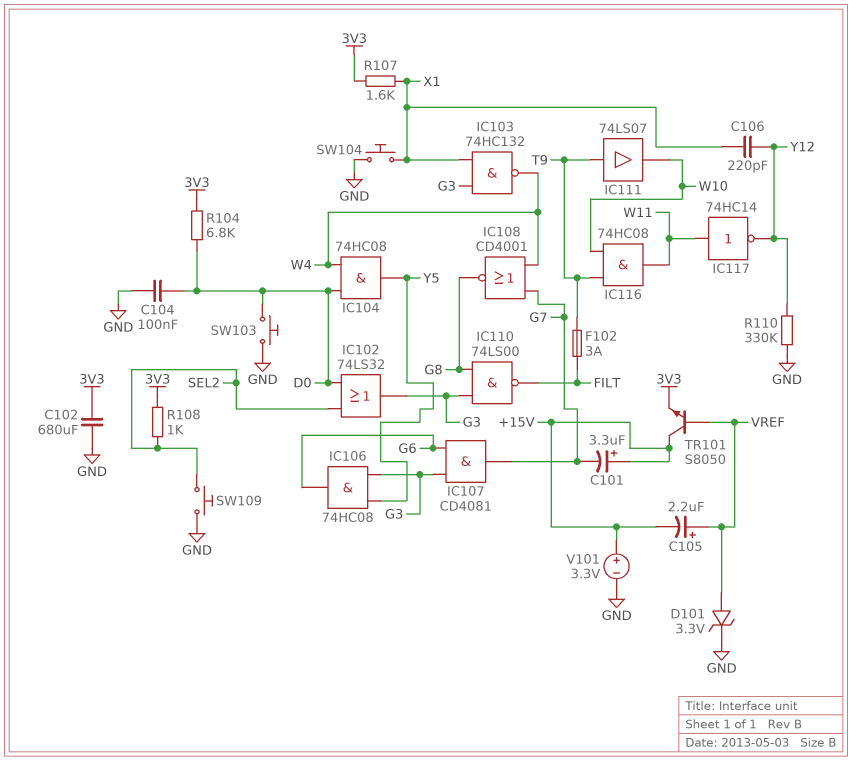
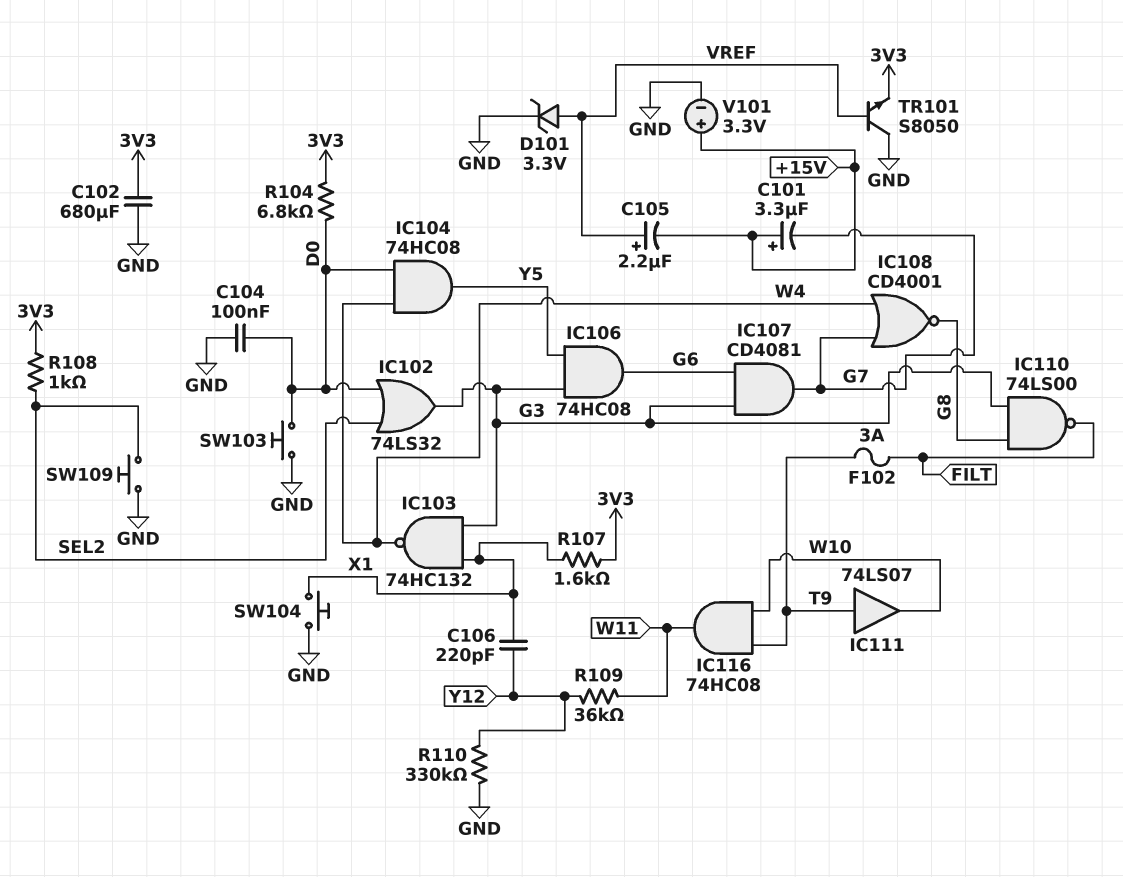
IC117: NOT 74HC14 (in W11, out Y12) -> none
R109: none -> 36k (W11, Y12)
TR101: NPN S8050 (B VREF, C +15V, E 3V3) -> NPN S8050 (B VREF, C GND, E 3V3)

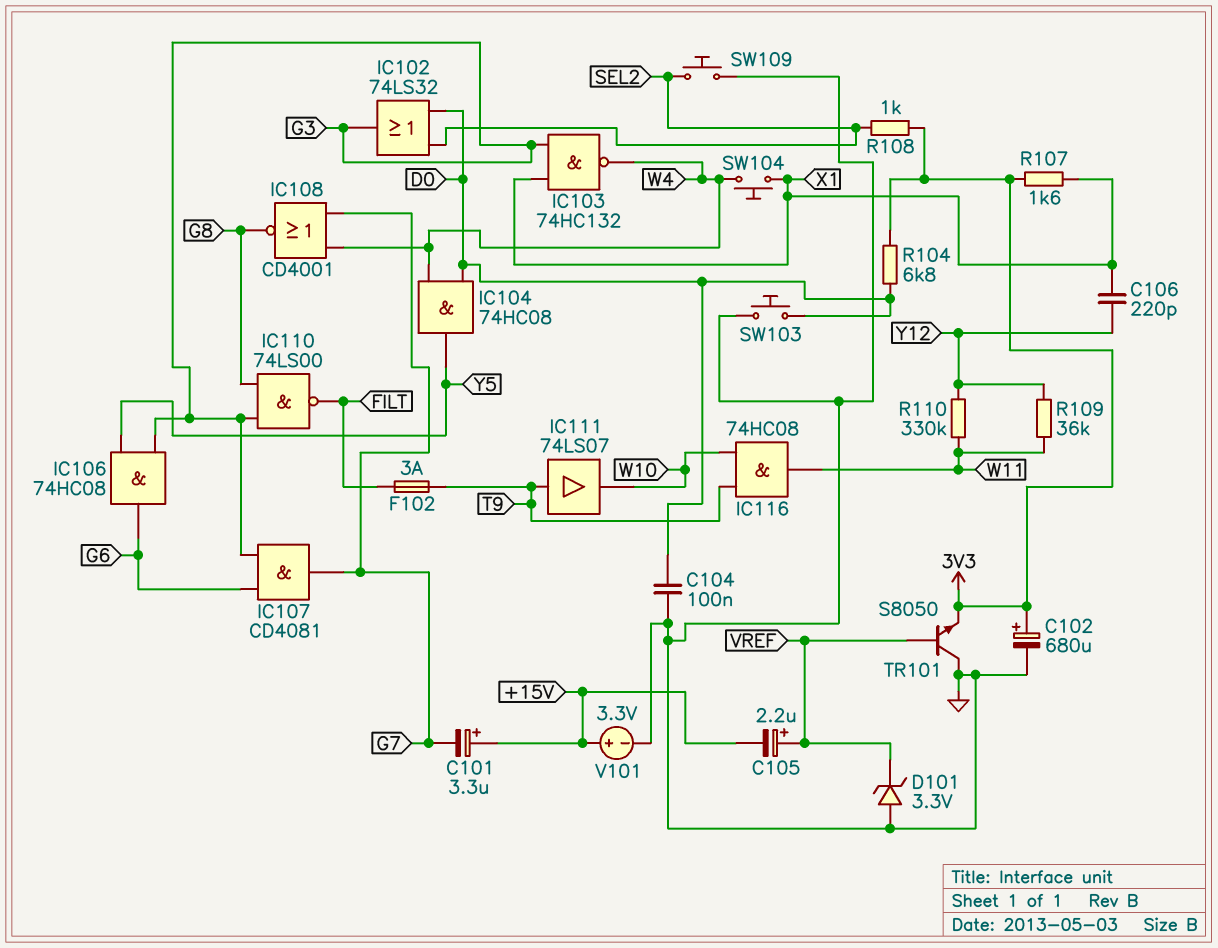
C102: 680uF (3V3, GND) -> 680uF (plus 3V3, minus GND)
D101: zener 3.3V (A VREF, K GND) -> zener 3.3V (A GND, K VREF)
R110: 330k (GND, Y12) -> 330k (W11, Y12)
SW104: button (GND, X1) -> button (W4, X1)

